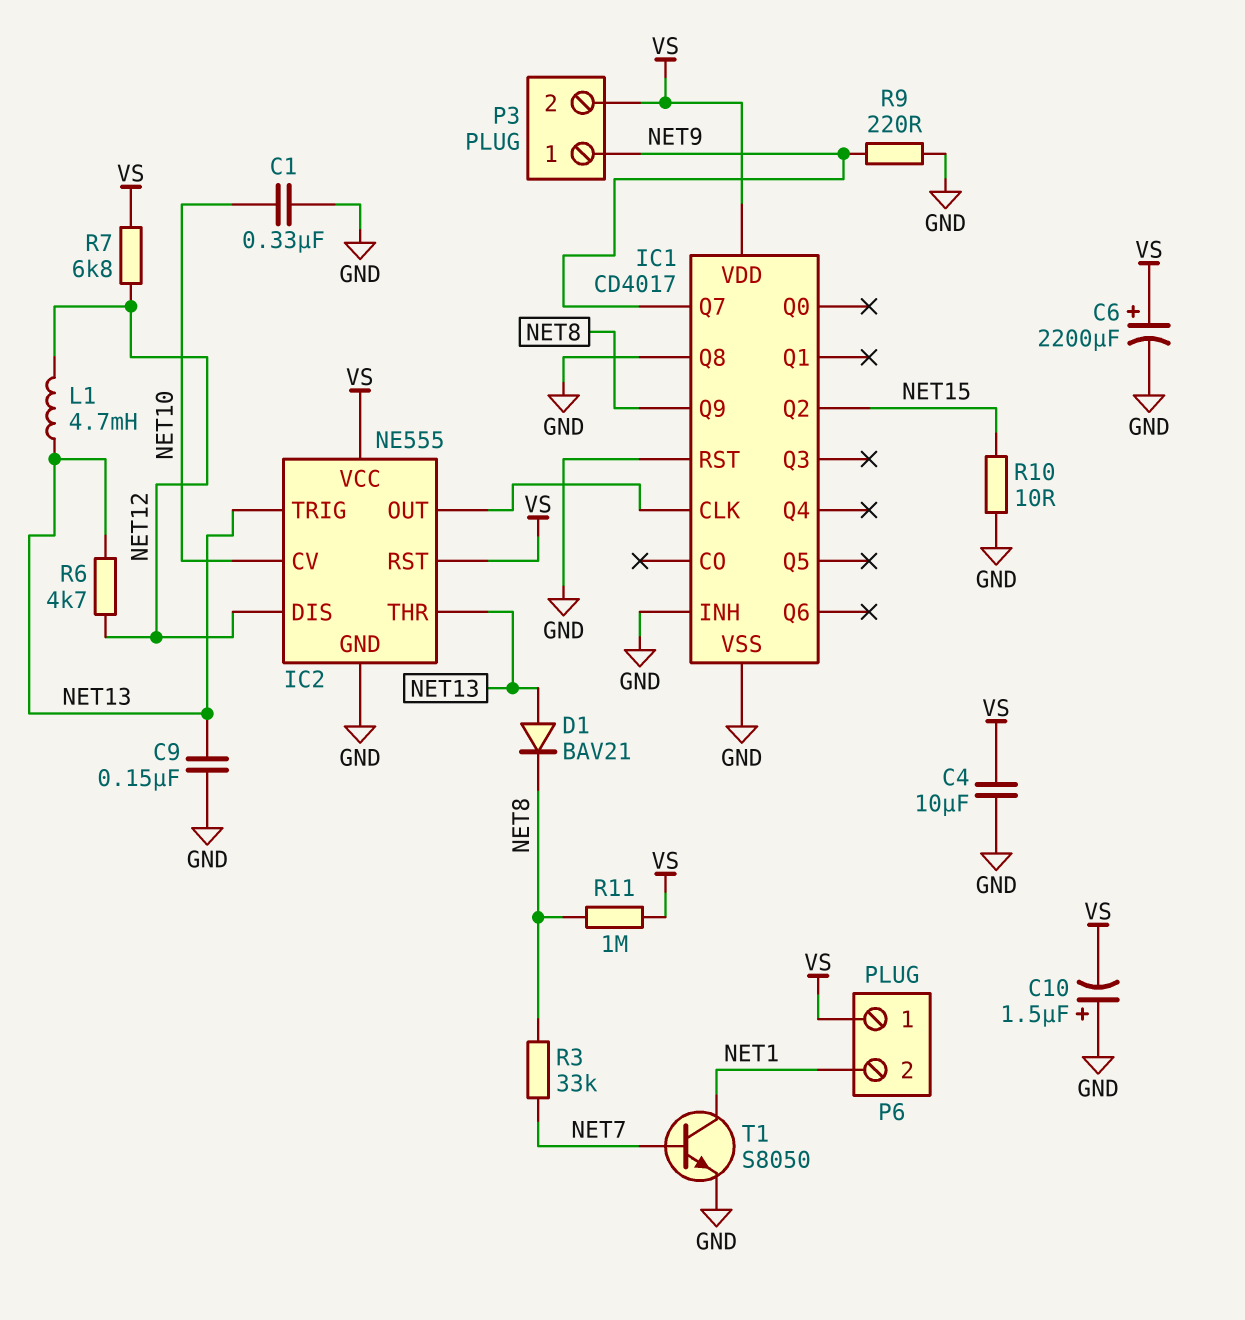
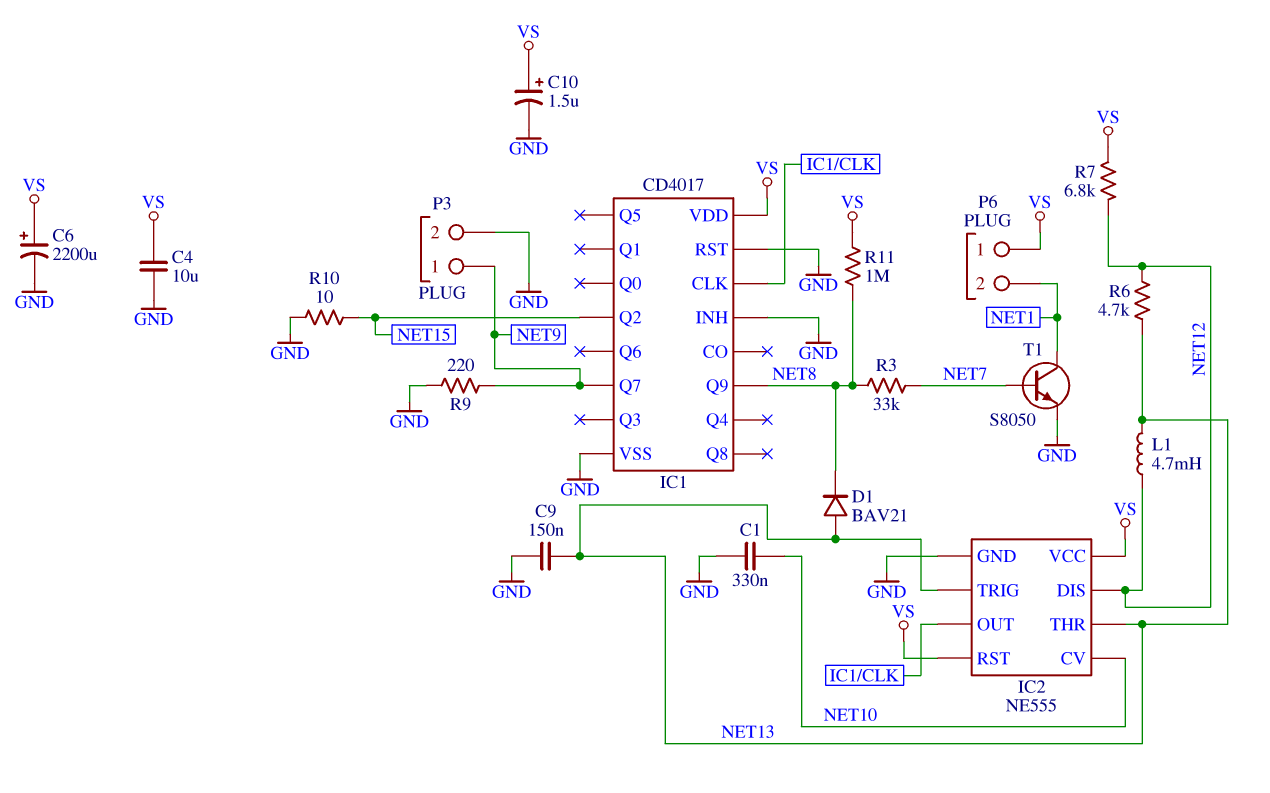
C10: 1.5uF (plus GND, minus VS) -> 1.5uF (plus VS, minus GND)
IC1 pin Q8: GND -> none
P3 pin 2: VS -> GND

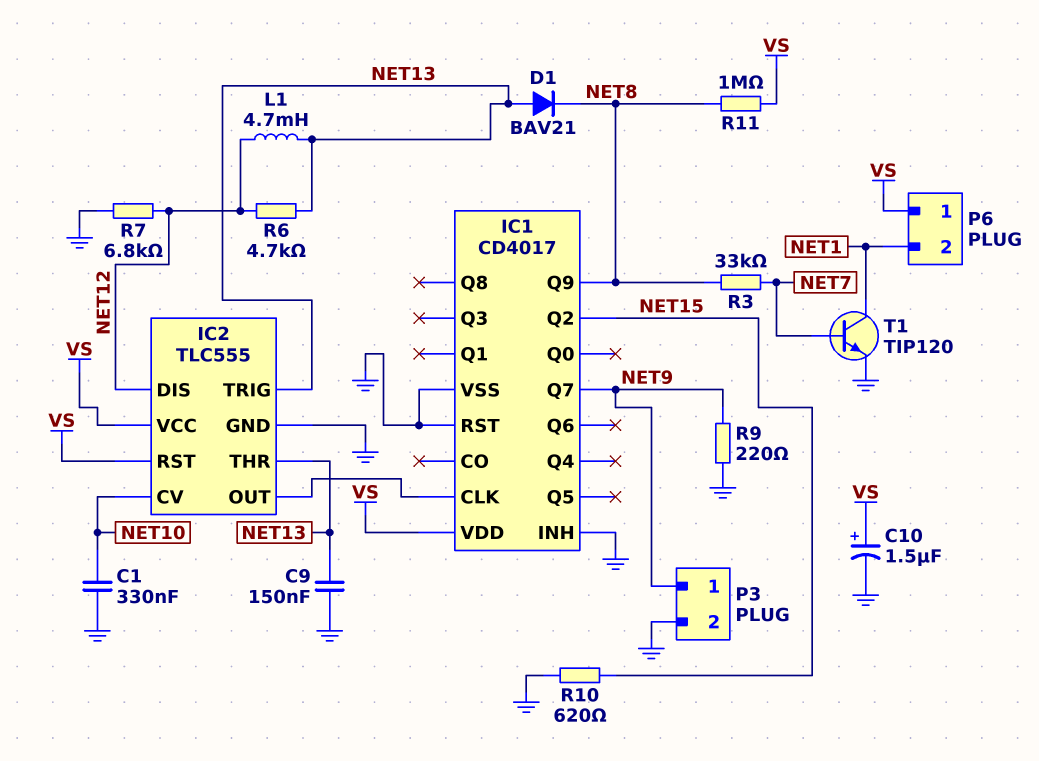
C4: 10uF (GND, VS) -> none
C6: 2200uF (plus VS, minus GND) -> none
IC2: NE555 -> TLC555
R7: 6.8k (NET12, VS) -> 6.8k (GND, NET12)
R10: 10 (GND, NET15) -> 620 (GND, NET15)
T1: NPN S8050 (B NET7, C NET1, E GND) -> NPN TIP120 (B NET7, C NET1, E GND)

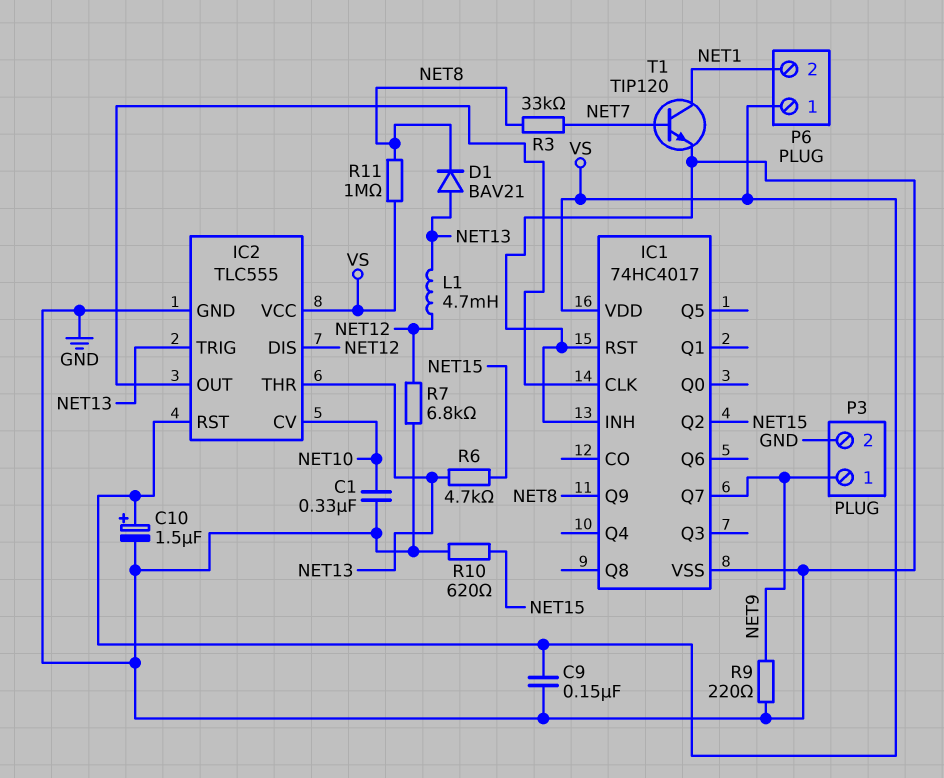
C9: 150nF (GND, NET13) -> 150nF (GND, VS)
IC1: CD4017 -> 74HC4017
R6: 4.7k (NET12, NET13) -> 4.7k (NET13, NET15)

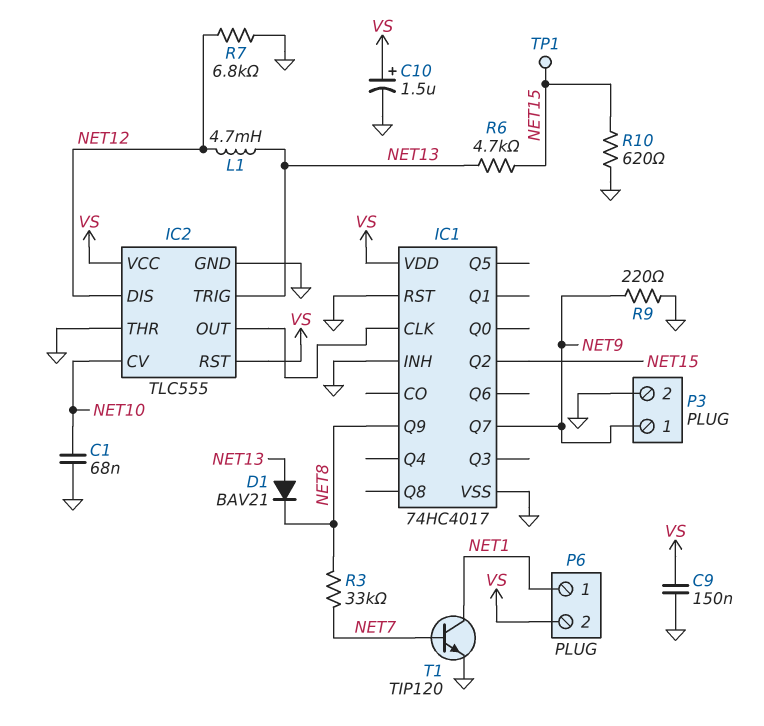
C1: 330nF (GND, NET10) -> 68nF (GND, NET10)
IC2 pin THR: NET13 -> GND
P6 pin 1: VS -> NET1
P6 pin 2: NET1 -> VS
R11: 1M (NET8, VS) -> none
TP1: none -> test point (NET15)

